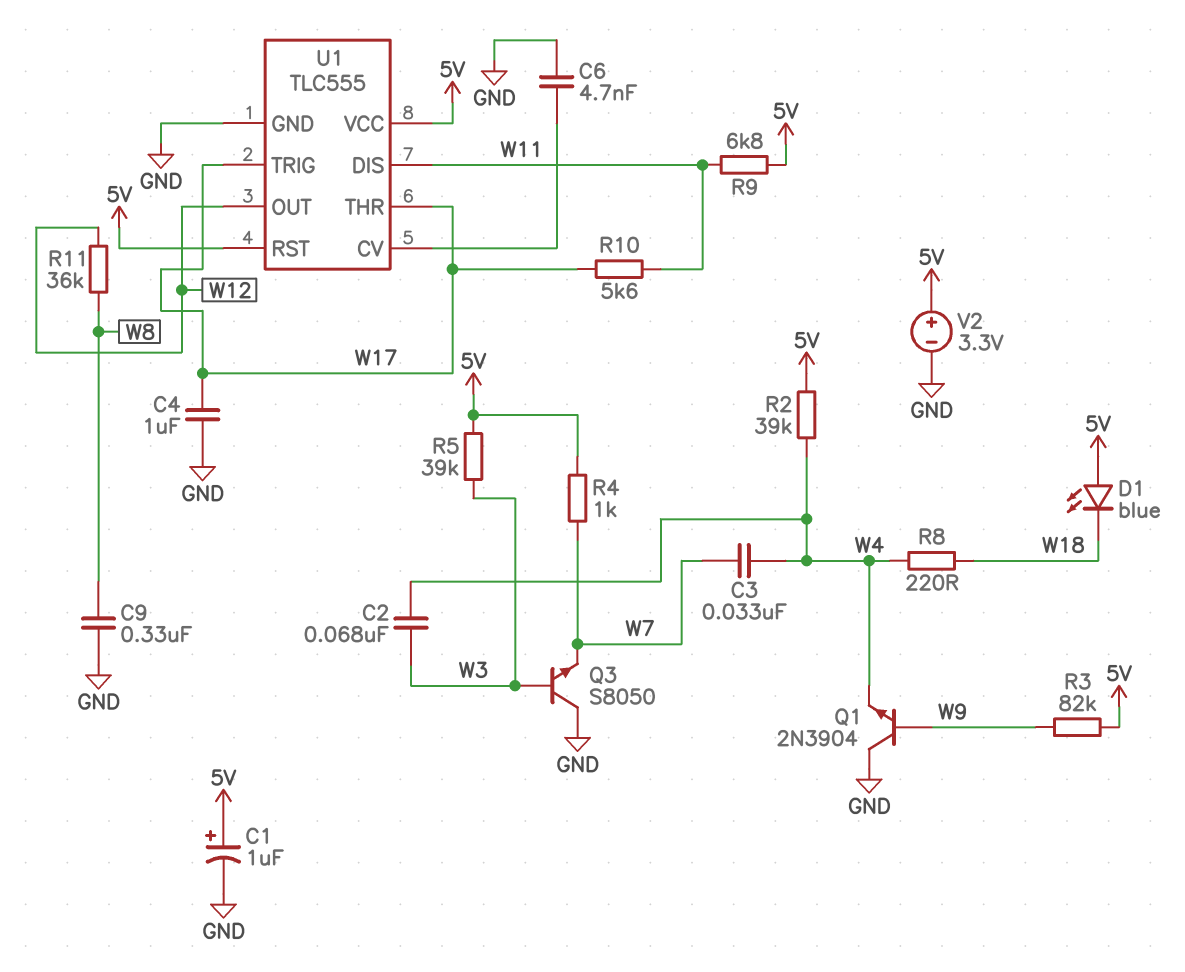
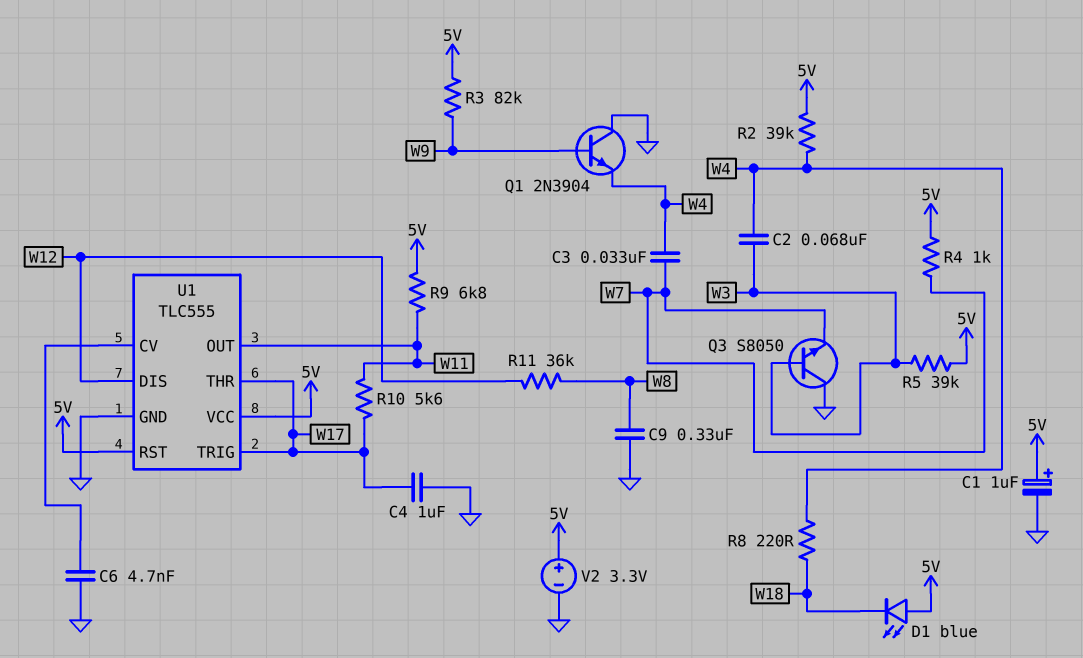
U1 pin DIS: W11 -> W12
U1 pin OUT: W12 -> W11

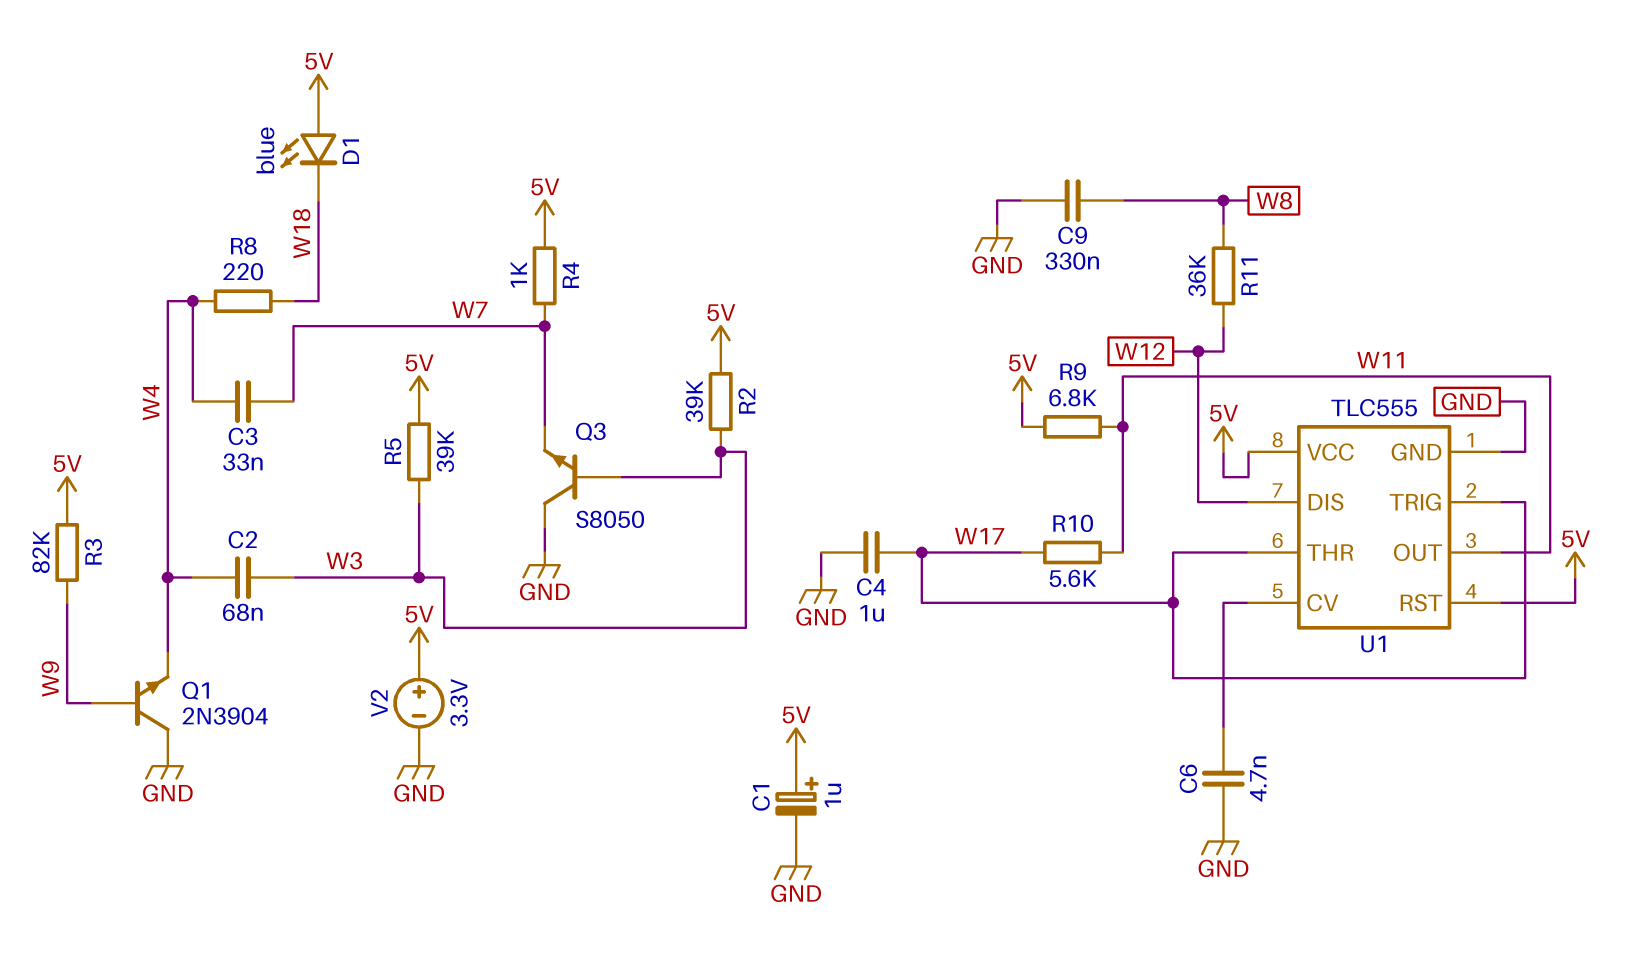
R2: 39k (5V, W4) -> 39k (5V, W3)

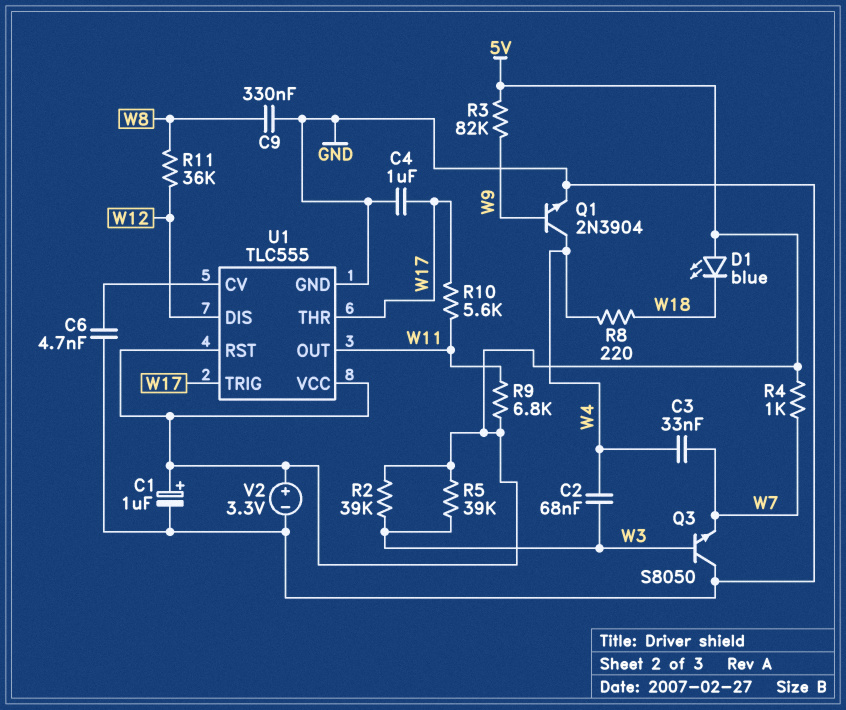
Q1: NPN 2N3904 (B W9, C GND, E W4) -> NPN 2N3904 (B W9, C W4, E GND)

